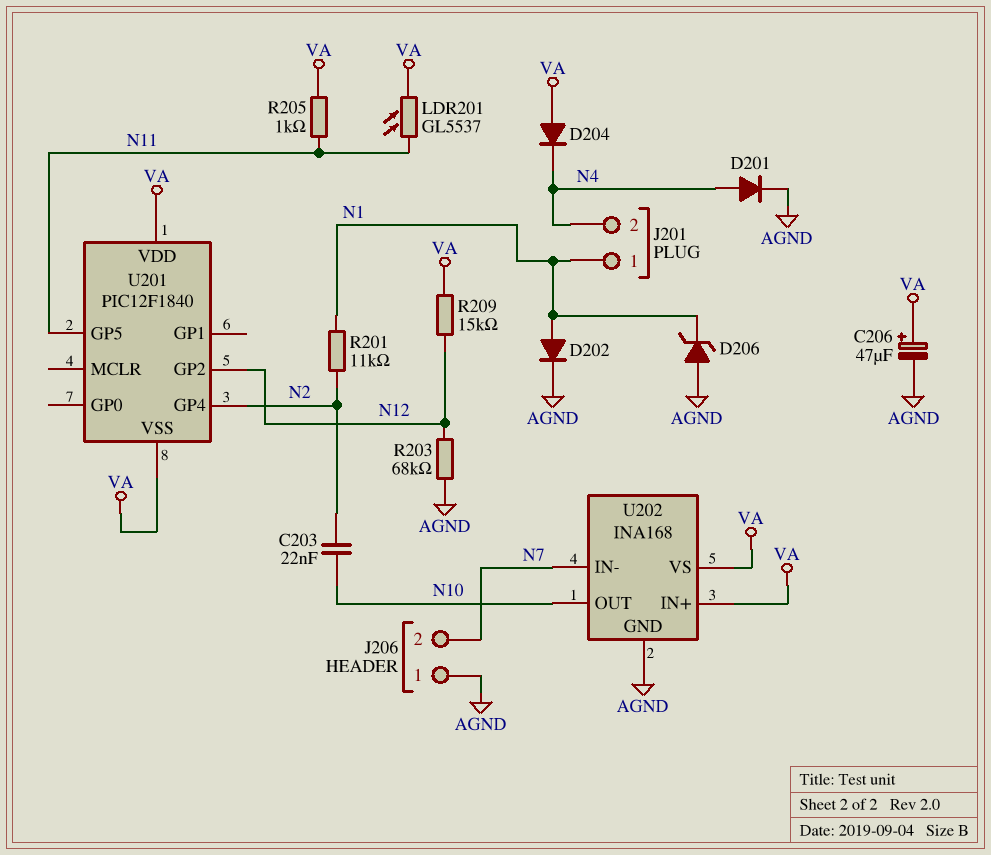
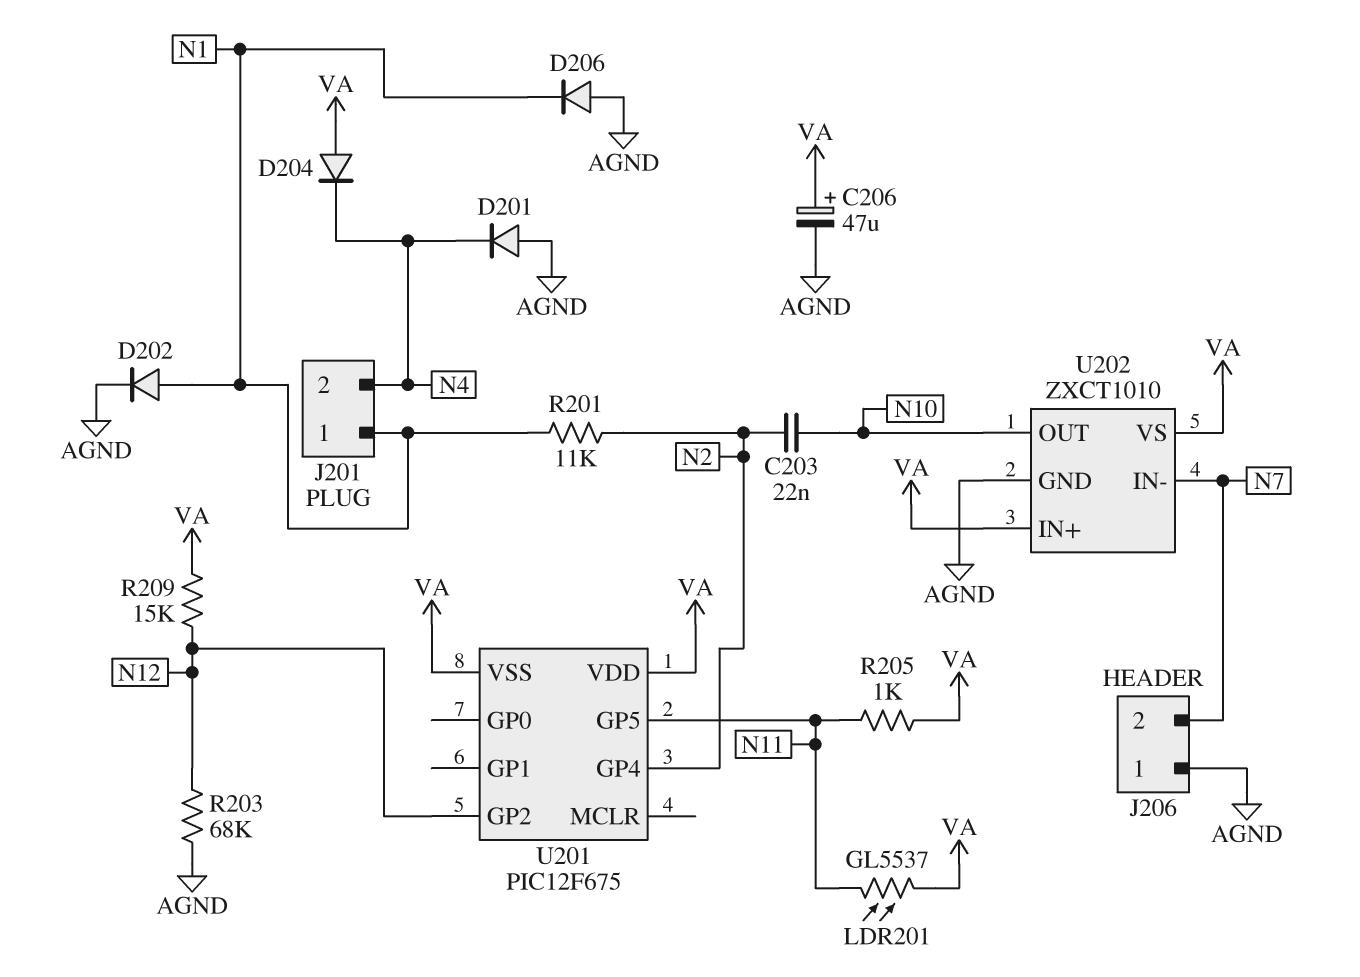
D201: diode (A N4, K AGND) -> diode (A AGND, K N4)
D206: zener (A AGND, K N1) -> diode (A AGND, K N1)
U201: PIC12F1840 -> PIC12F675
U202: INA168 -> ZXCT1010

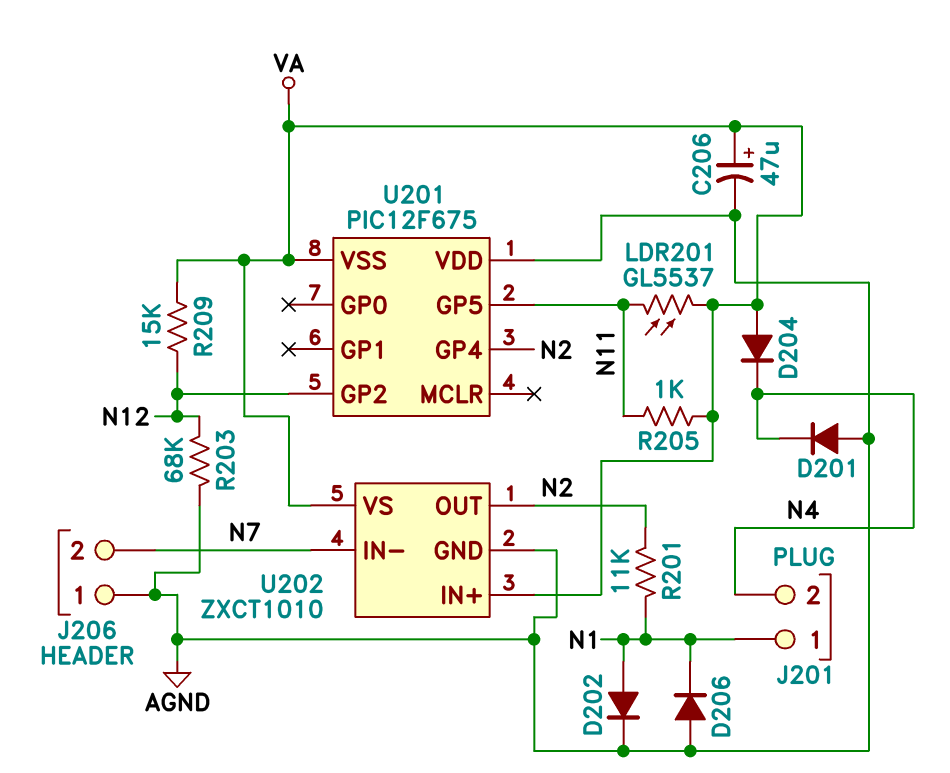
C203: 22nF (N2, N10) -> none
U201 pin VDD: VA -> AGND
U202 pin OUT: N10 -> N2

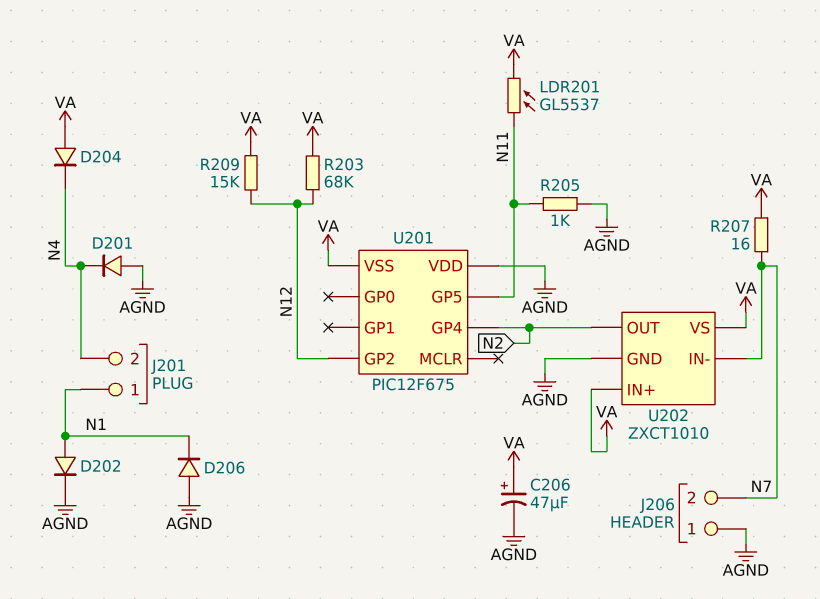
R201: 11k (N1, N2) -> none
R203: 68k (AGND, N12) -> 68k (N12, VA)
R205: 1k (N11, VA) -> 1k (AGND, N11)
R207: none -> 16 (N7, VA)

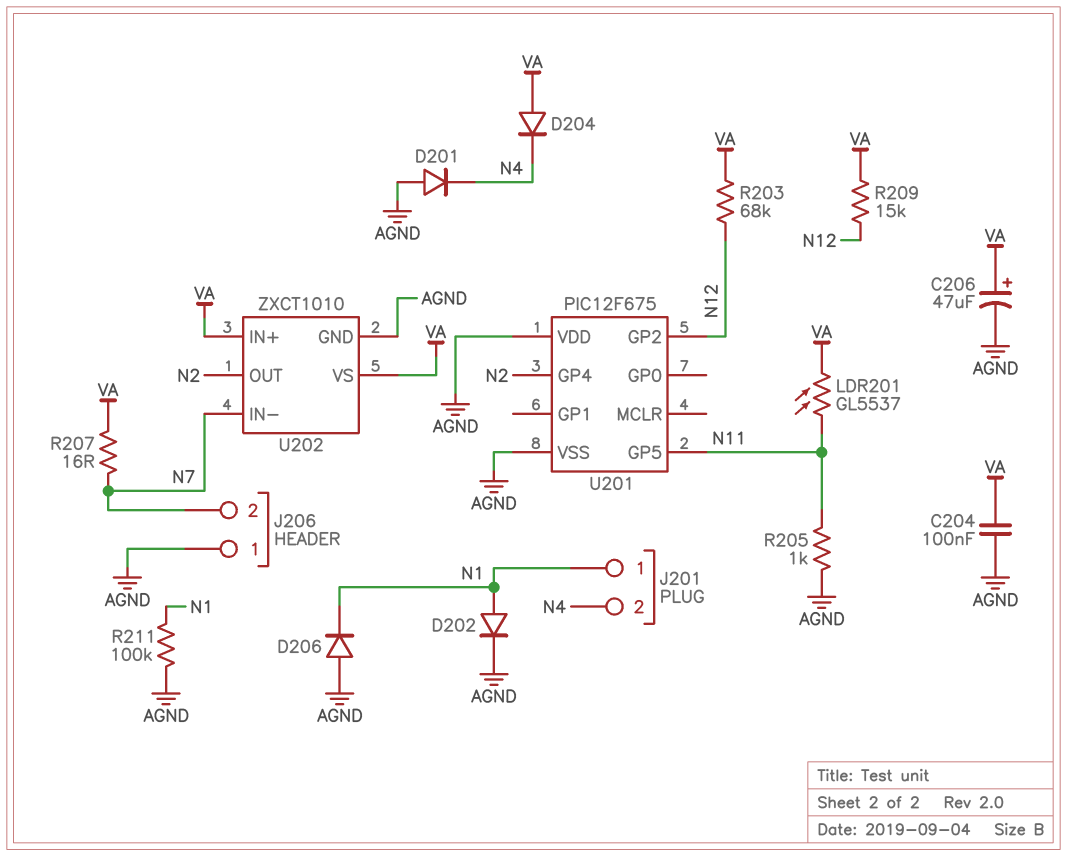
C204: none -> 100nF (AGND, VA)
R211: none -> 100k (AGND, N1)
U201 pin VSS: VA -> AGND

